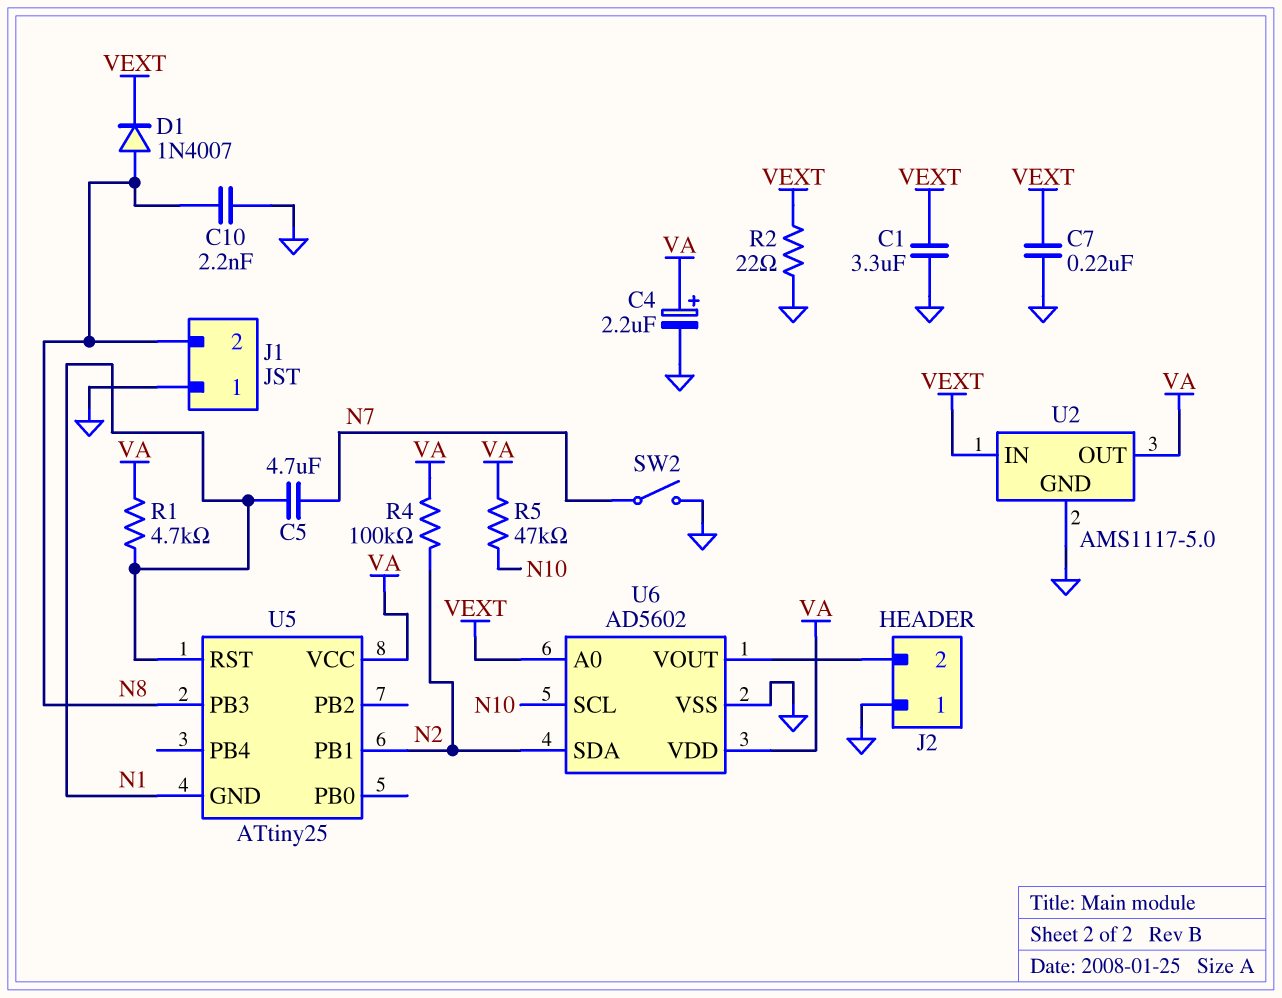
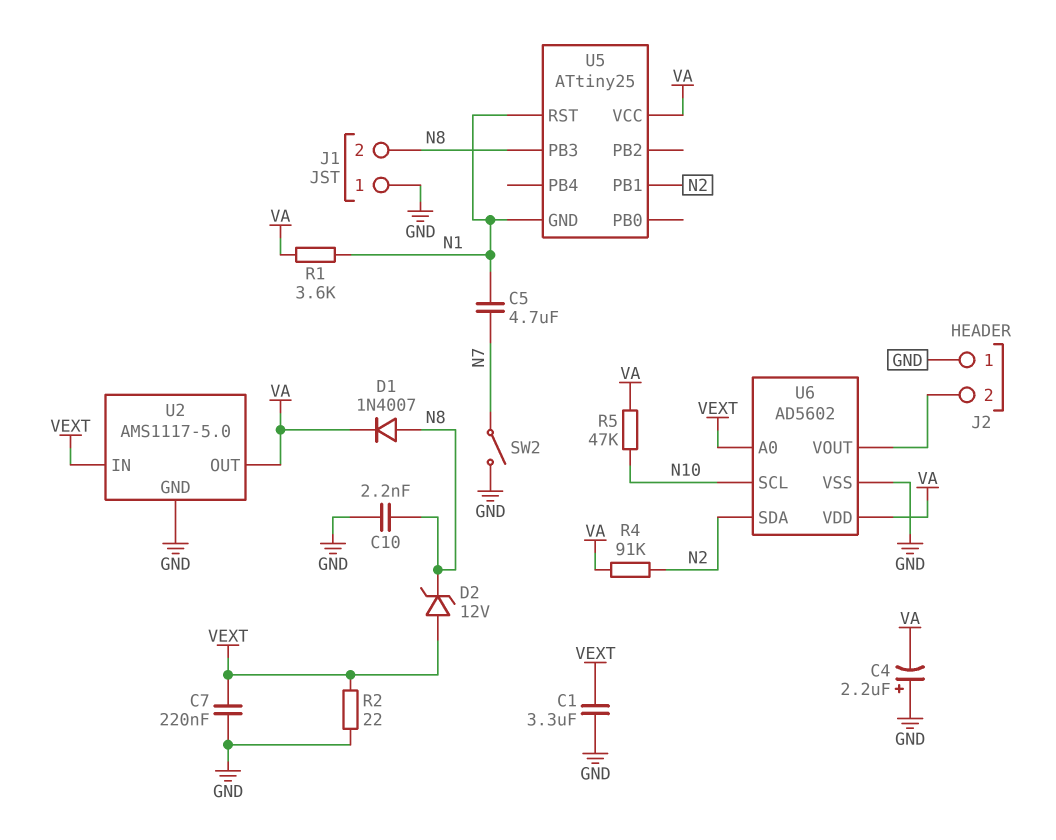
C4: 2.2uF (plus VA, minus GND) -> 2.2uF (plus GND, minus VA)
D1: diode 1N4007 (A N8, K VEXT) -> diode 1N4007 (A N8, K VA)
D2: none -> zener 12V (A VEXT, K N8)
R1: 4.7k (N1, VA) -> 3.6k (N1, VA)
R4: 100k (N2, VA) -> 91k (N2, VA)

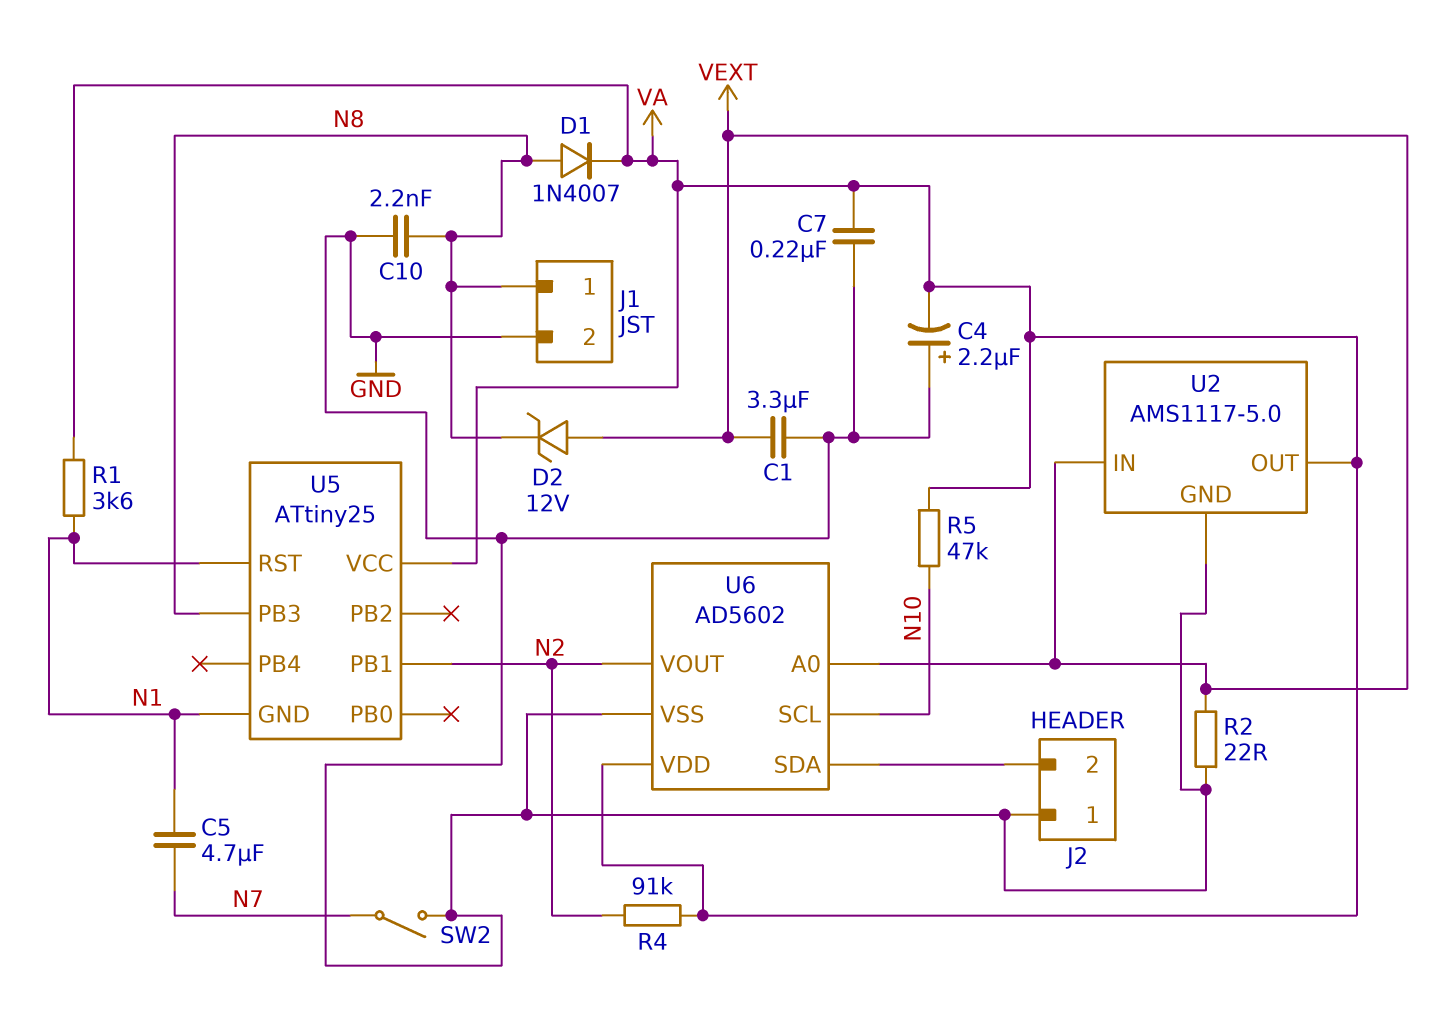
C7: 220nF (GND, VEXT) -> 220nF (GND, VA)
J1 pin 1: GND -> N8
J1 pin 2: N8 -> GND
U6 pin SDA: N2 -> J2/2
U6 pin VOUT: J2/2 -> N2

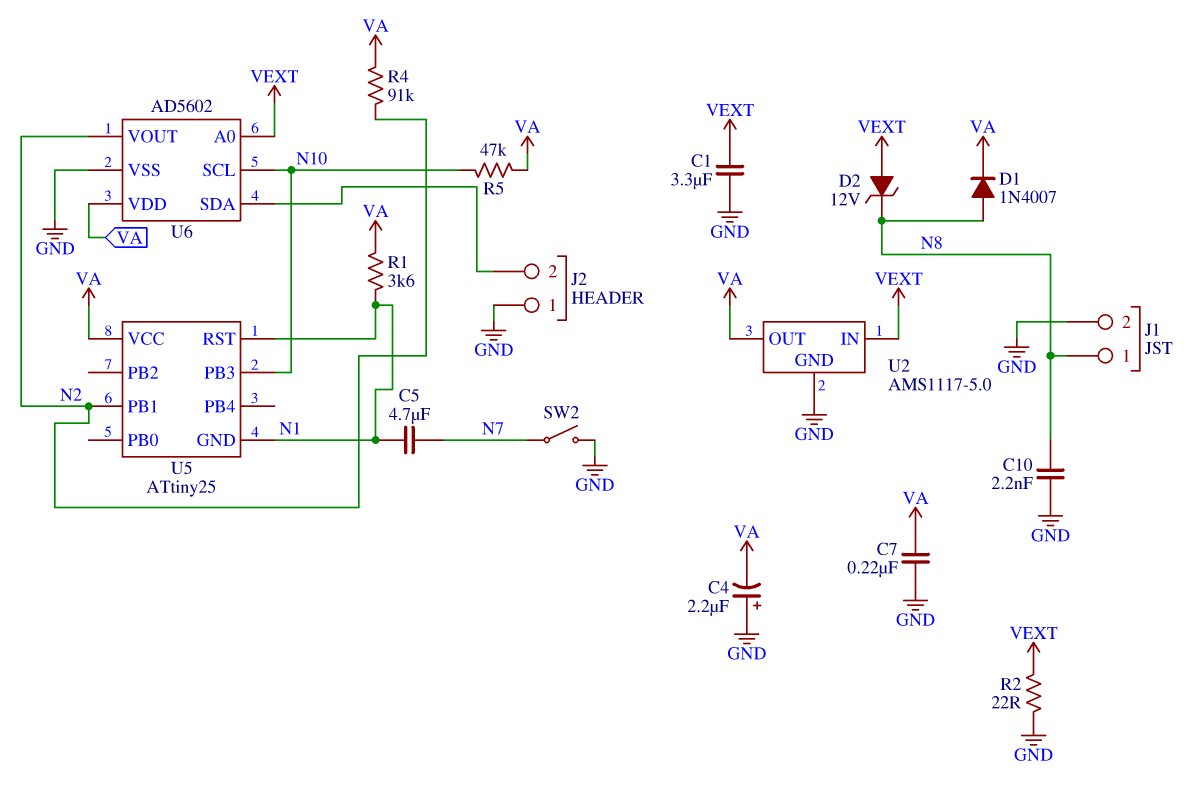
U5 pin PB3: N8 -> N10

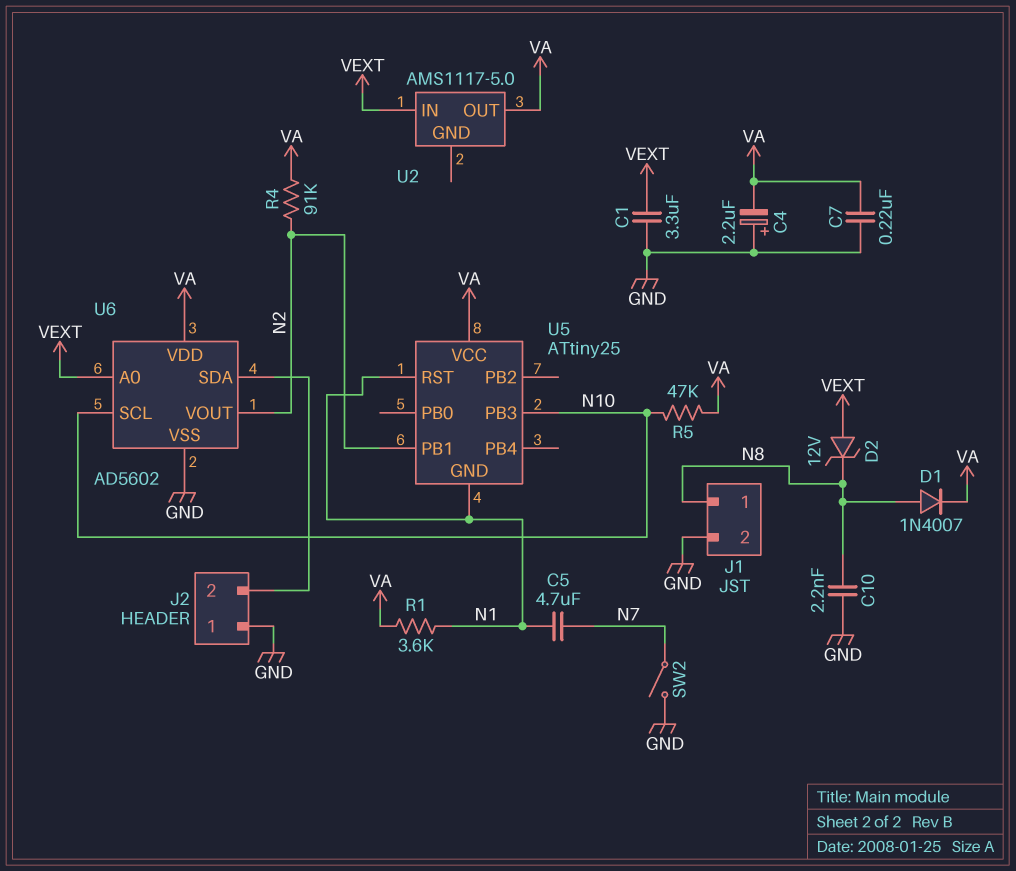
R2: 22 (GND, VEXT) -> none
U2 pin GND: GND -> none

